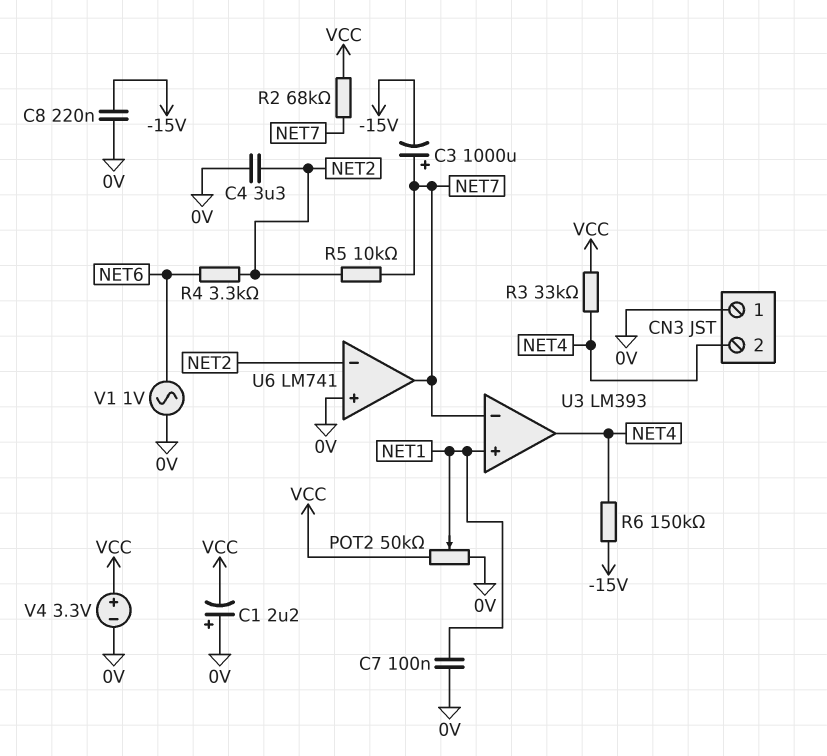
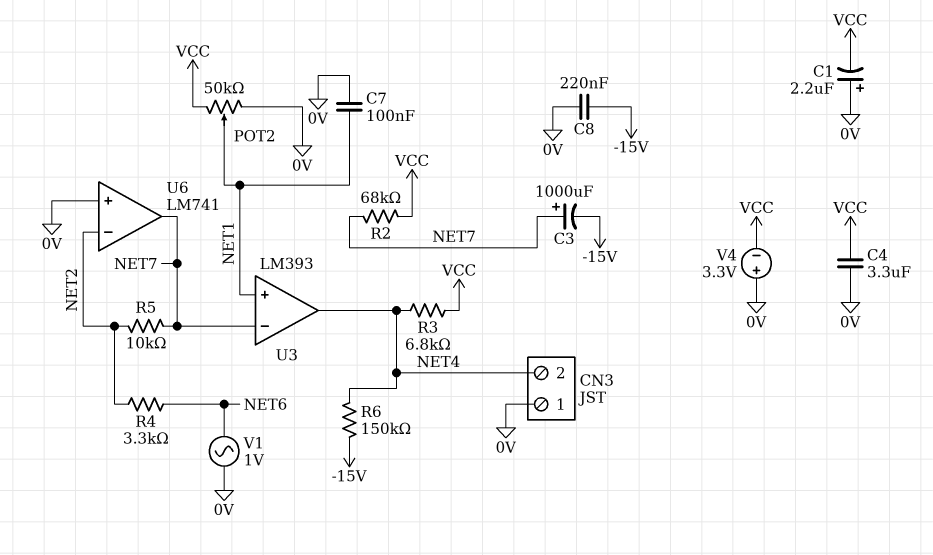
C4: 3.3uF (0V, NET2) -> 3.3uF (0V, VCC)
R3: 33k (NET4, VCC) -> 6.8k (NET4, VCC)
V4: 3.3V (plus VCC, minus 0V) -> 3.3V (plus 0V, minus VCC)

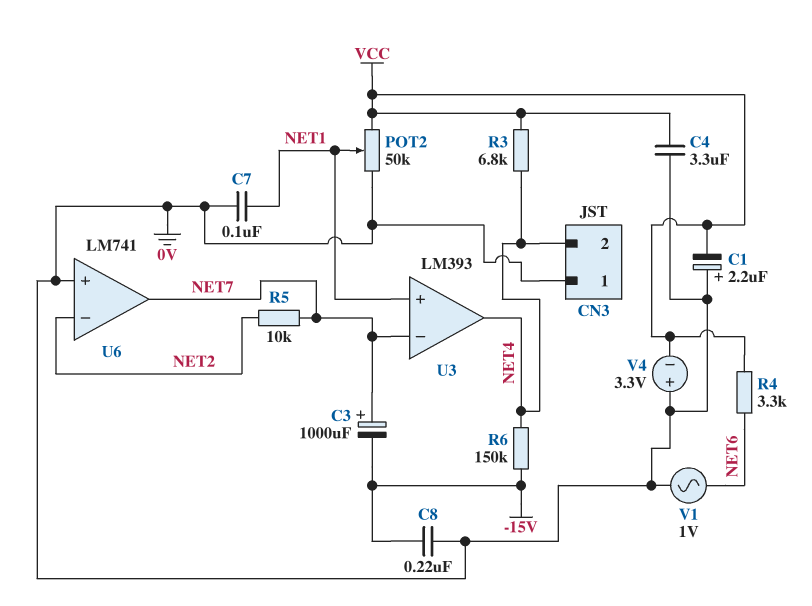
R2: 68k (NET7, VCC) -> none
R4: 3.3k (NET2, NET6) -> 3.3k (NET6, VCC)

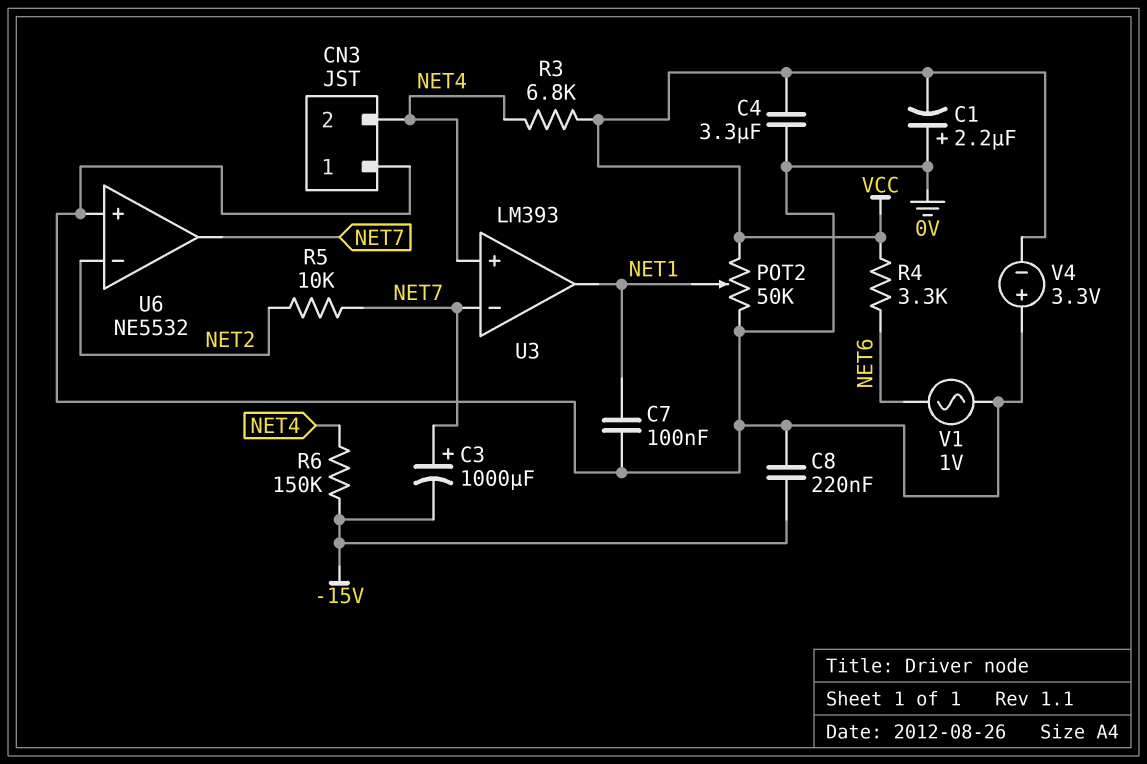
U3 pin in+: NET1 -> NET4
U3 pin out: NET4 -> NET1
U6: LM741 -> NE5532

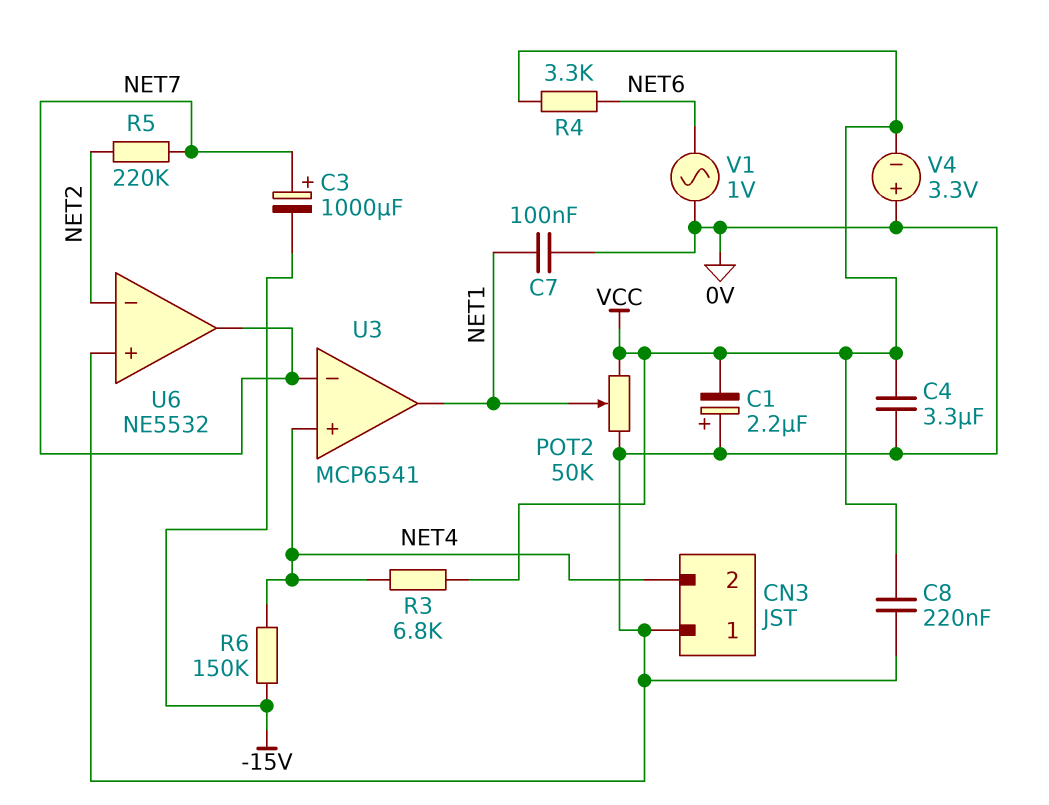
C8: 220nF (-15V, 0V) -> 220nF (0V, VCC)
R5: 10k (NET2, NET7) -> 220k (NET2, NET7)
U3: LM393 -> MCP6541

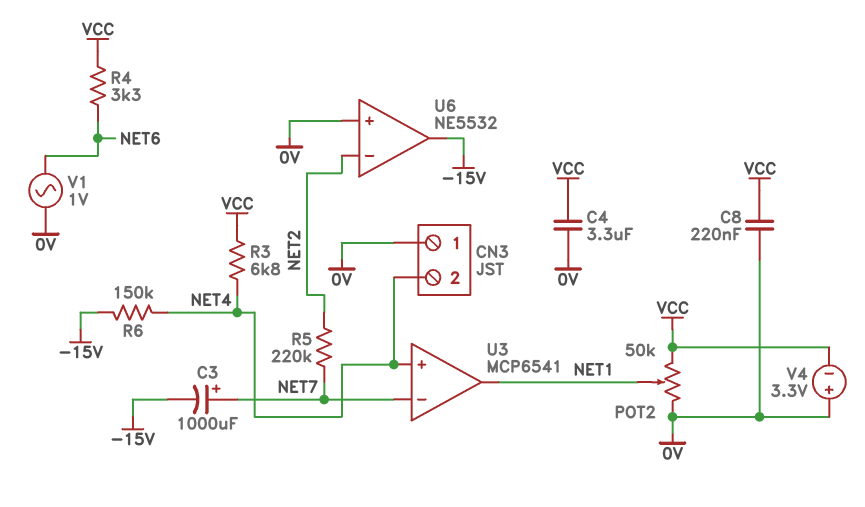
C1: 2.2uF (plus 0V, minus VCC) -> none
C7: 100nF (0V, NET1) -> none
U6 pin out: NET7 -> -15V

